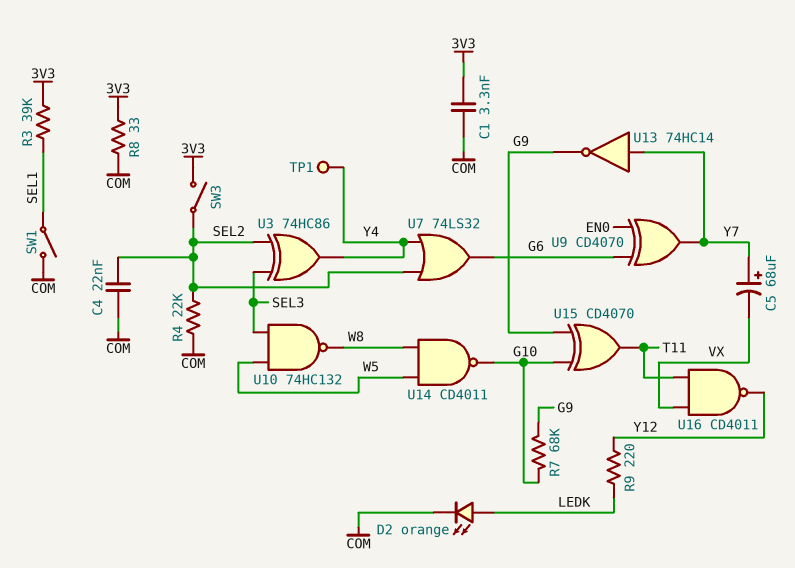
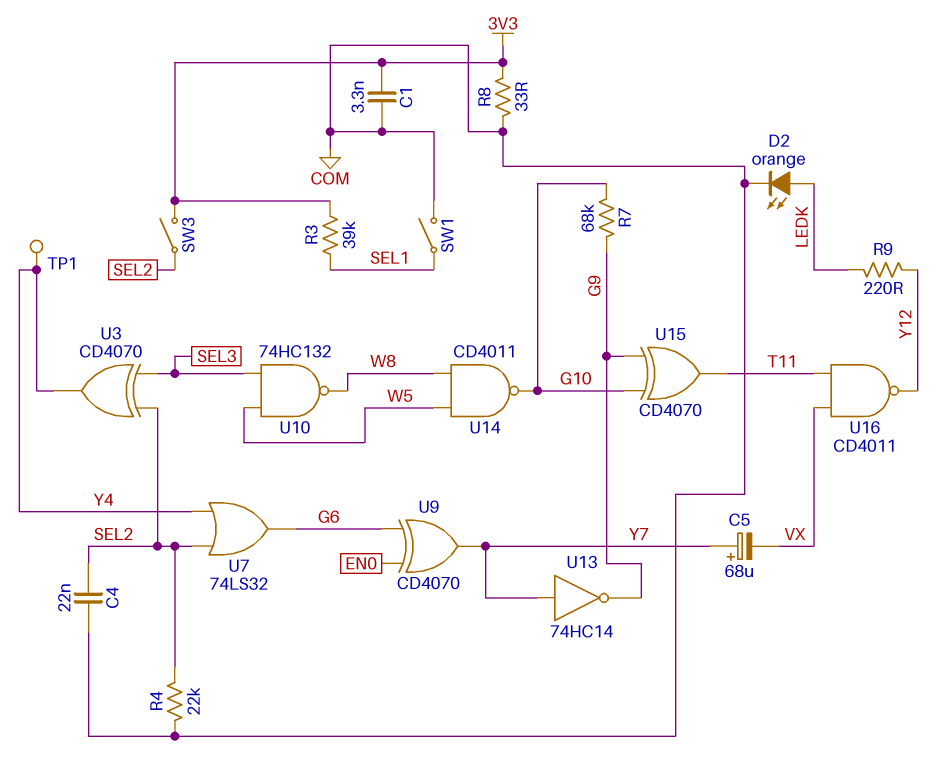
U3: XOR 74HC86 (in SEL2, in SEL3, out Y4) -> XOR CD4070 (in SEL2, in SEL3, out Y4)

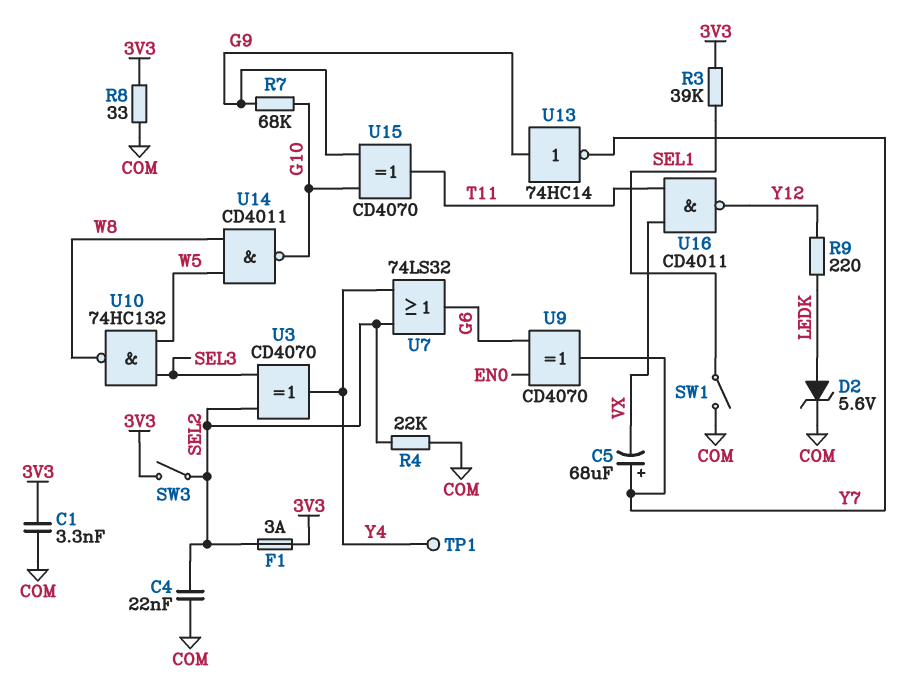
D2: LED orange (A LEDK, K COM) -> zener 5.6V (A LEDK, K COM)
F1: none -> 3A (3V3, SEL2)
U13: NOT 74HC14 (in Y7, out G9) -> NOT 74HC14 (in G9, out Y7)

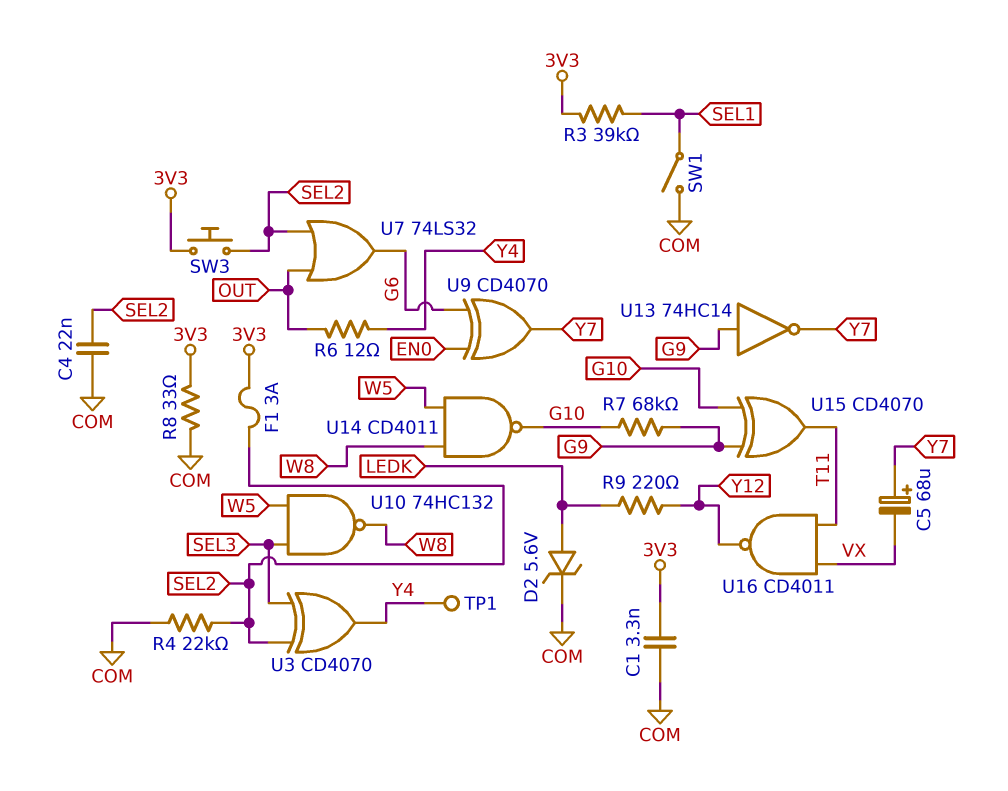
R6: none -> 12 (OUT, Y4)
SW3: switch (3V3, SEL2) -> button (3V3, SEL2)
U7: OR 74LS32 (in SEL2, in Y4, out G6) -> OR 74LS32 (in OUT, in SEL2, out G6)

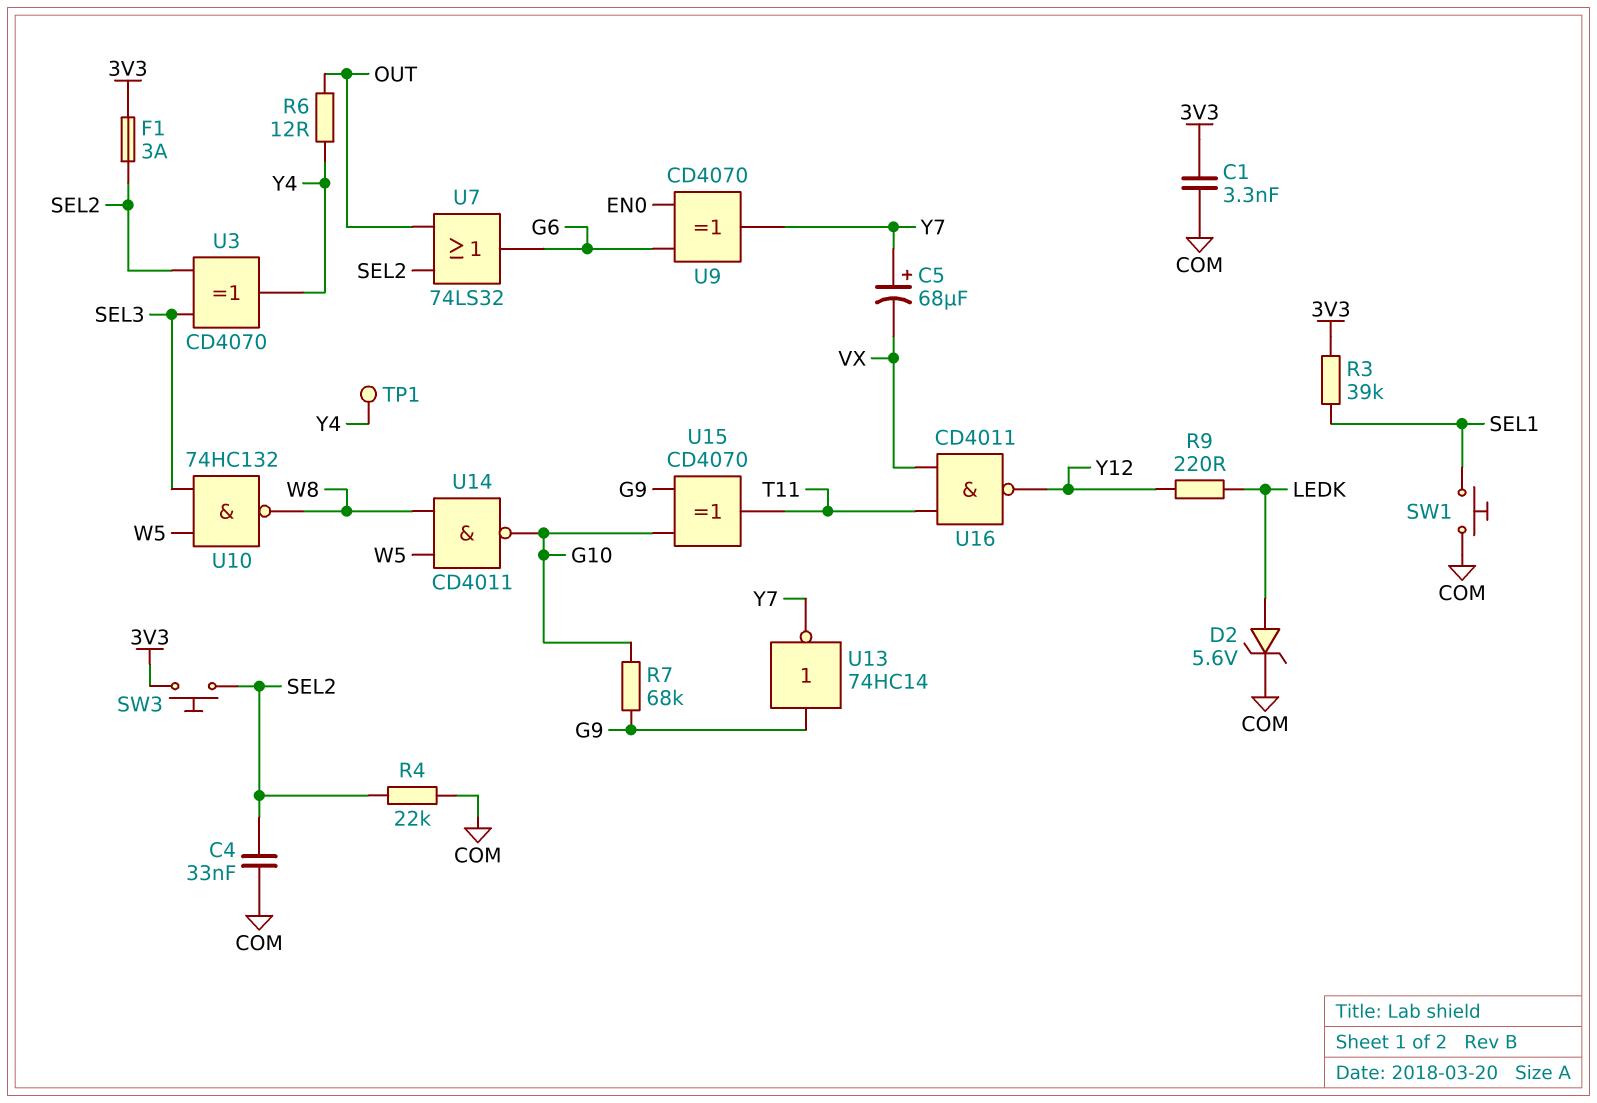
C4: 22nF (COM, SEL2) -> 33nF (COM, SEL2)
R8: 33 (3V3, COM) -> none
SW1: switch (COM, SEL1) -> button (COM, SEL1)

